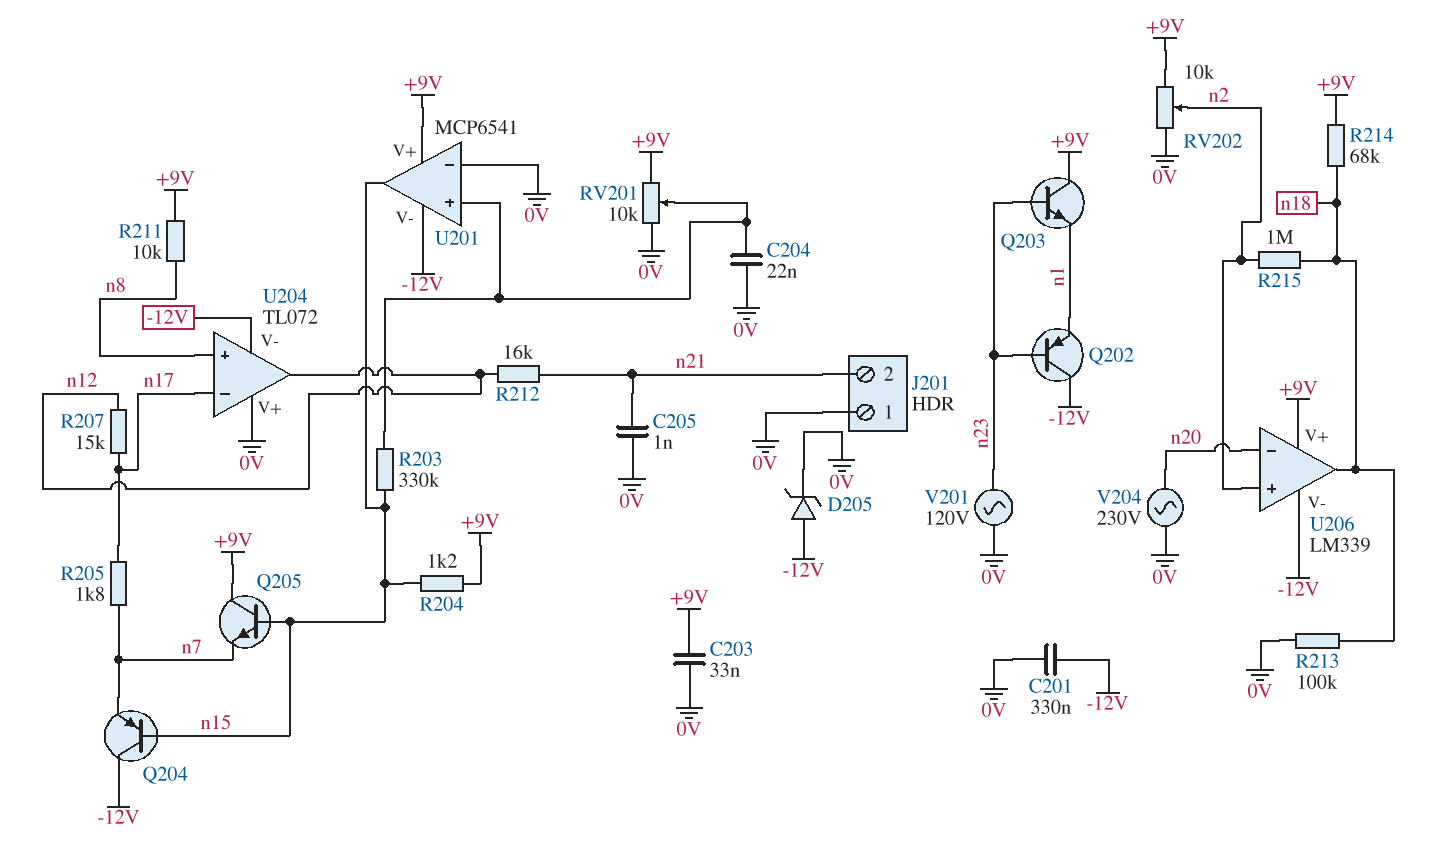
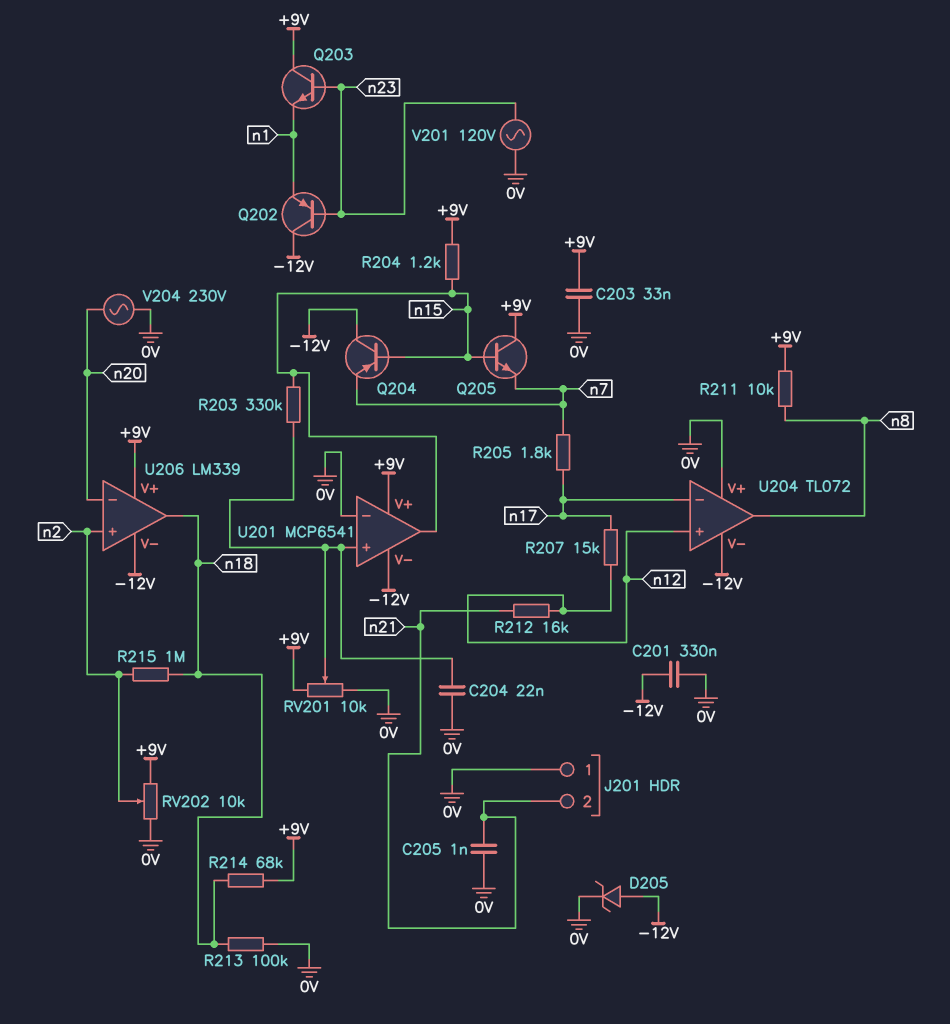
U204 pin in+: n8 -> n12
U204 pin out: n12 -> n8

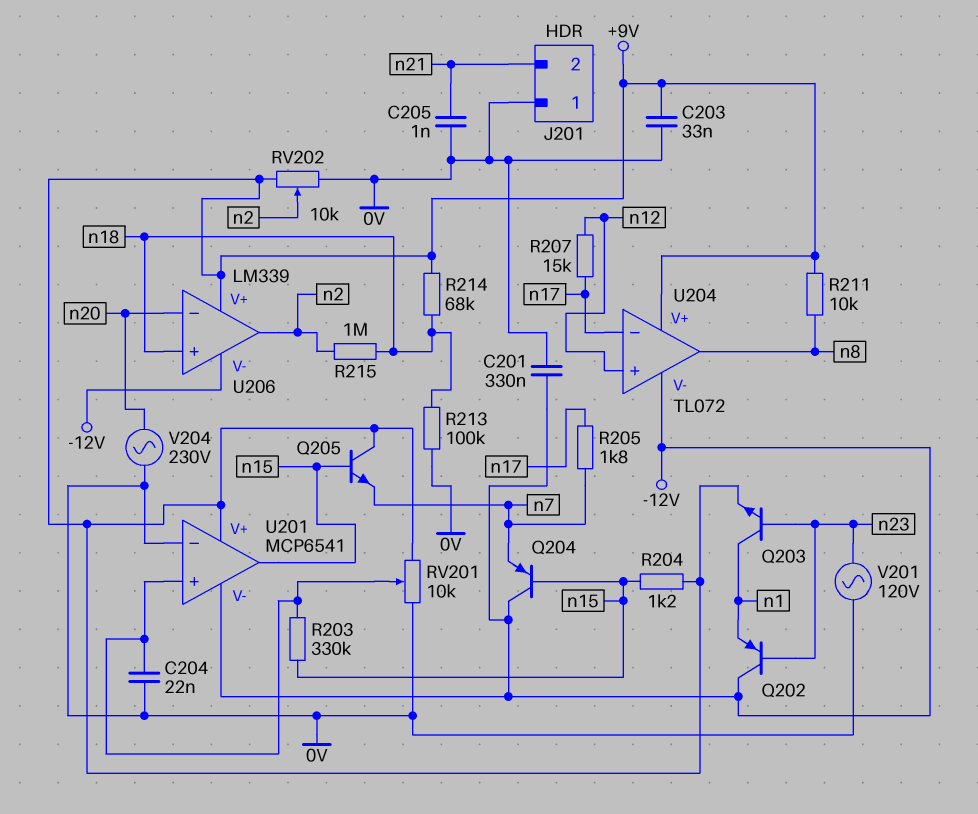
D205: zener (A -12V, K 0V) -> none
Q203: NPN (B n23, C +9V, E n1) -> NPN (B n23, C n1, E +9V)
R212: 16k (n12, n21) -> none
U204 pin V+: 0V -> +9V
U206 pin in+: n2 -> n18
U206 pin out: n18 -> n2

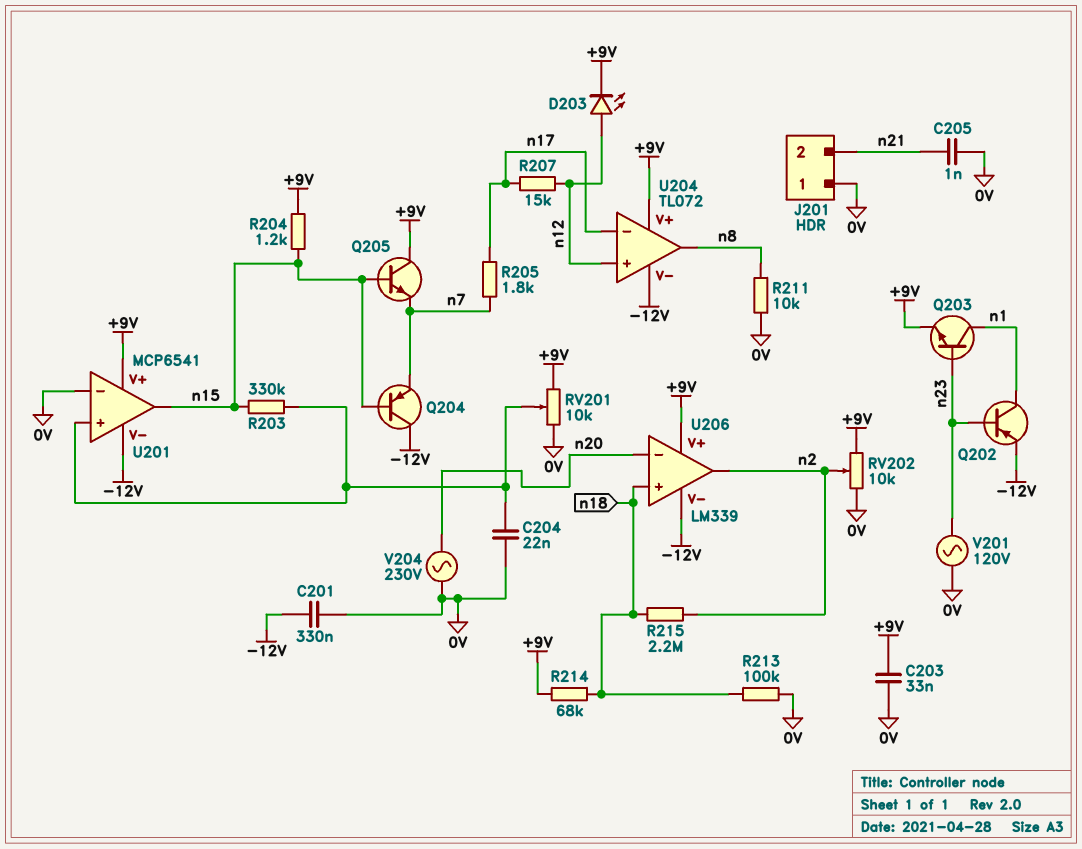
D203: none -> LED (A n12, K +9V)
Q202: PNP (B n23, C -12V, E n1) -> PNP (B n23, C n1, E -12V)
R211: 10k (+9V, n8) -> 10k (0V, n8)
R215: 1M (n2, n18) -> 2.2M (n2, n18)

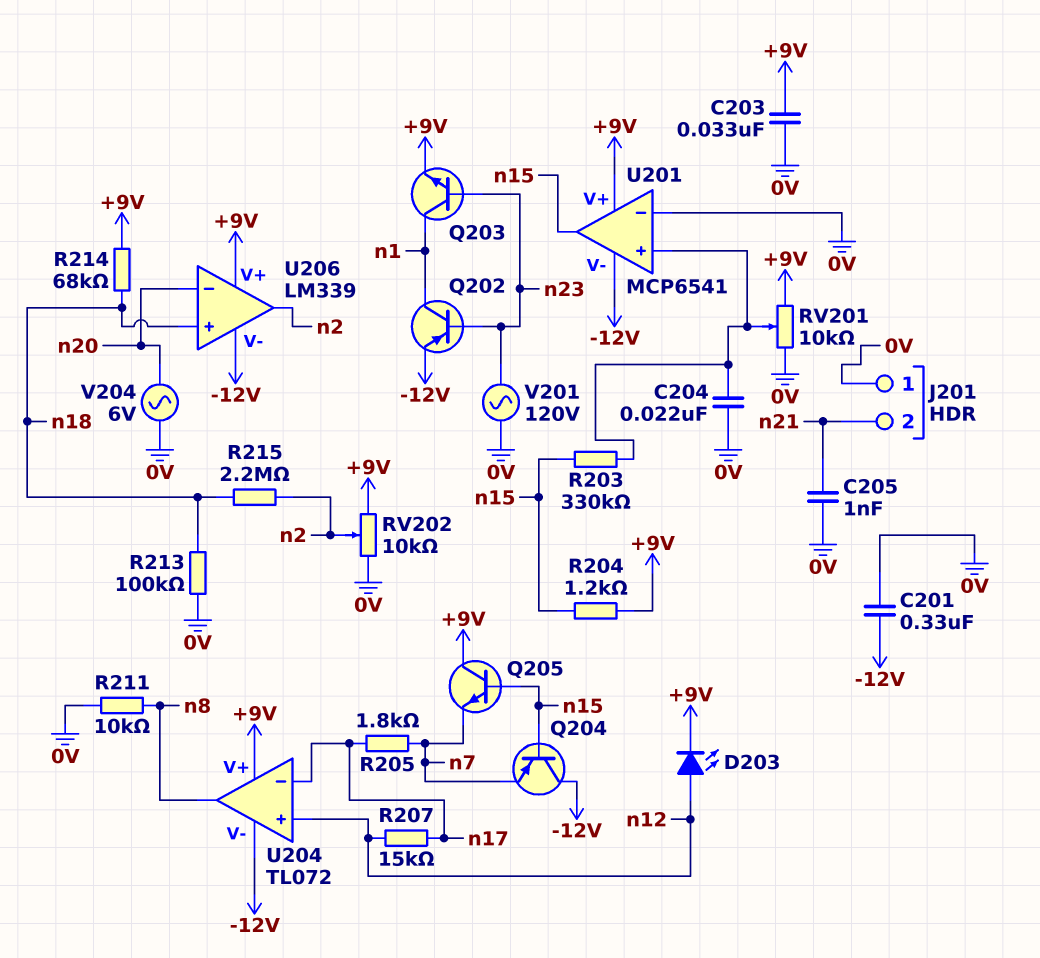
V204: AC 230V (0V, n20) -> AC 6V (0V, n20)

